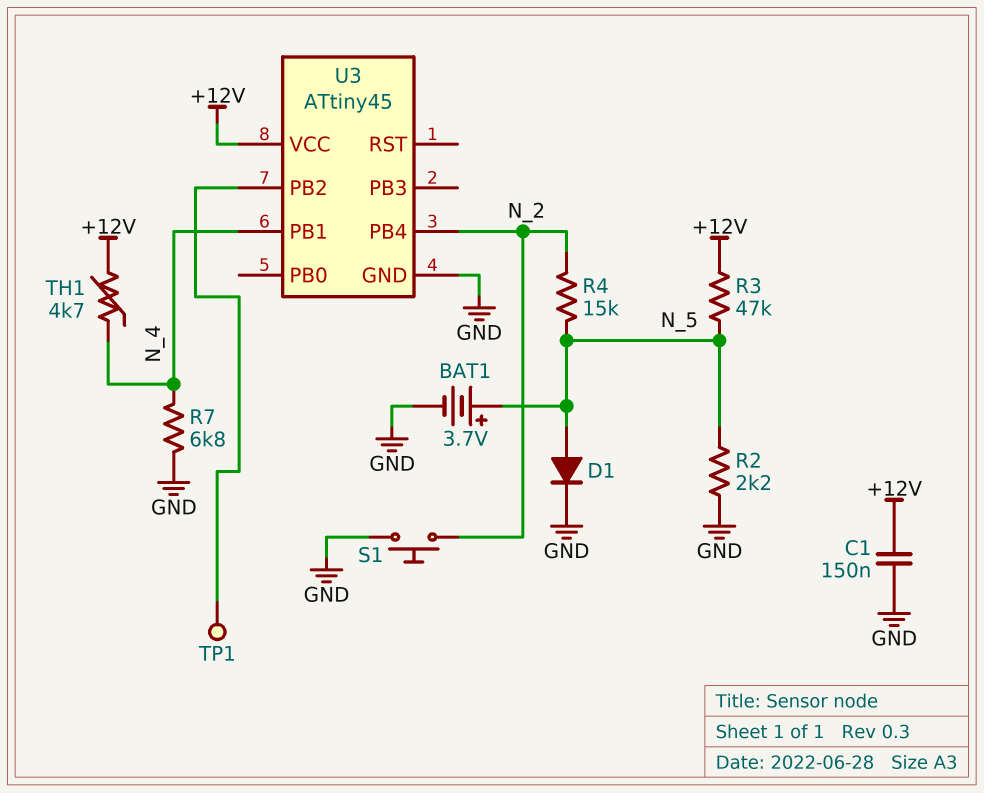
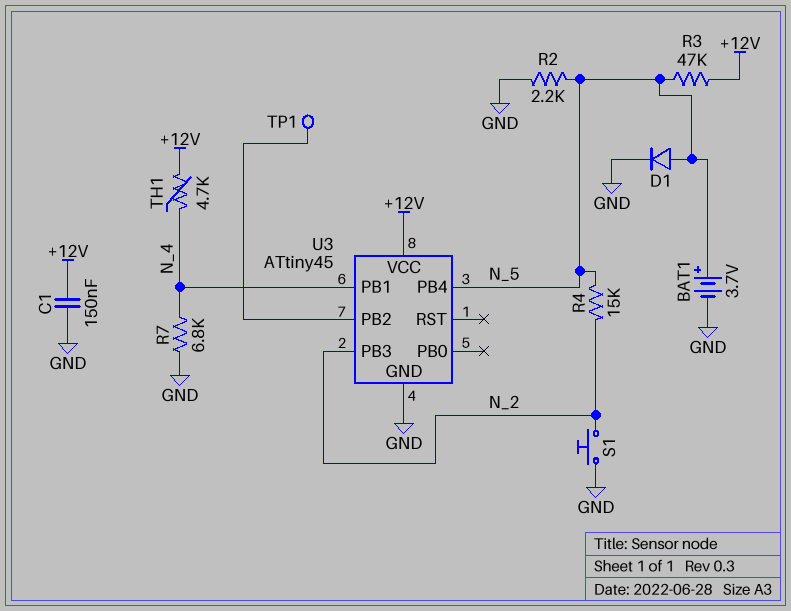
U3 pin PB3: none -> N_2
U3 pin PB4: N_2 -> N_5

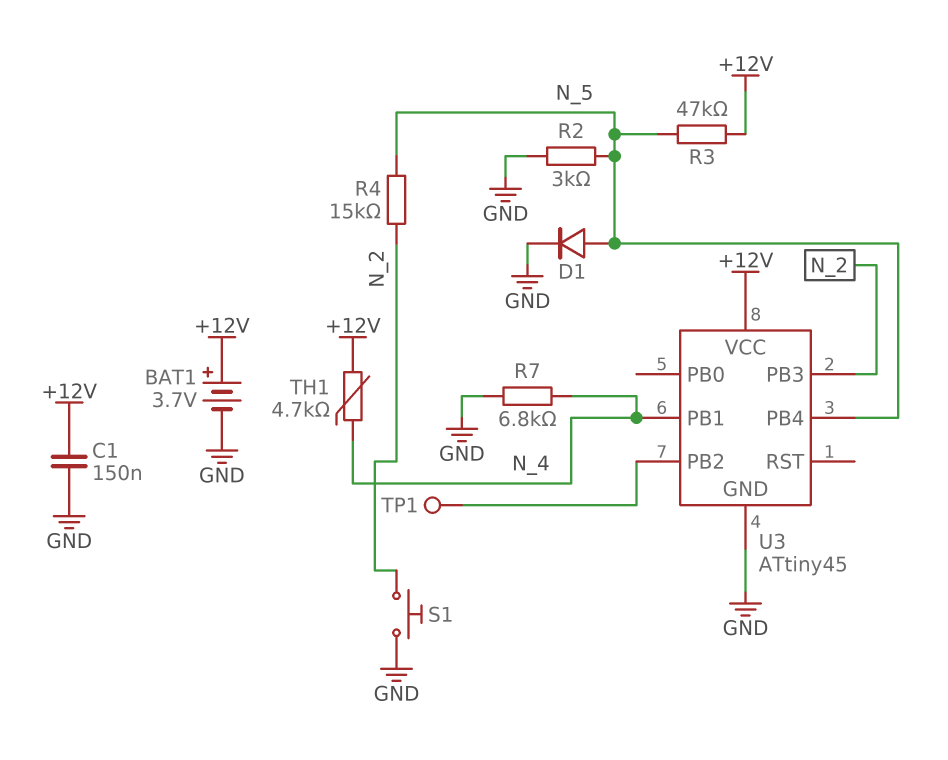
BAT1: 3.7V (plus N_5, minus GND) -> 3.7V (plus +12V, minus GND)
R2: 2.2k (GND, N_5) -> 3k (GND, N_5)

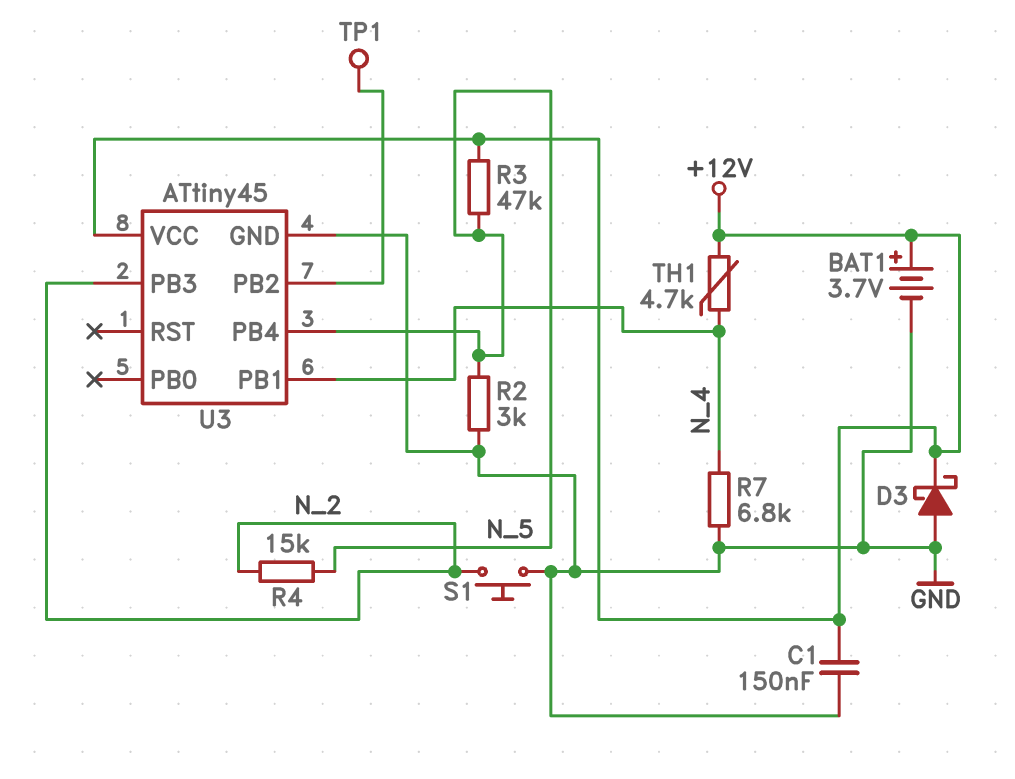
D1: diode (A N_5, K GND) -> none
D3: none -> schottky (A GND, K +12V)

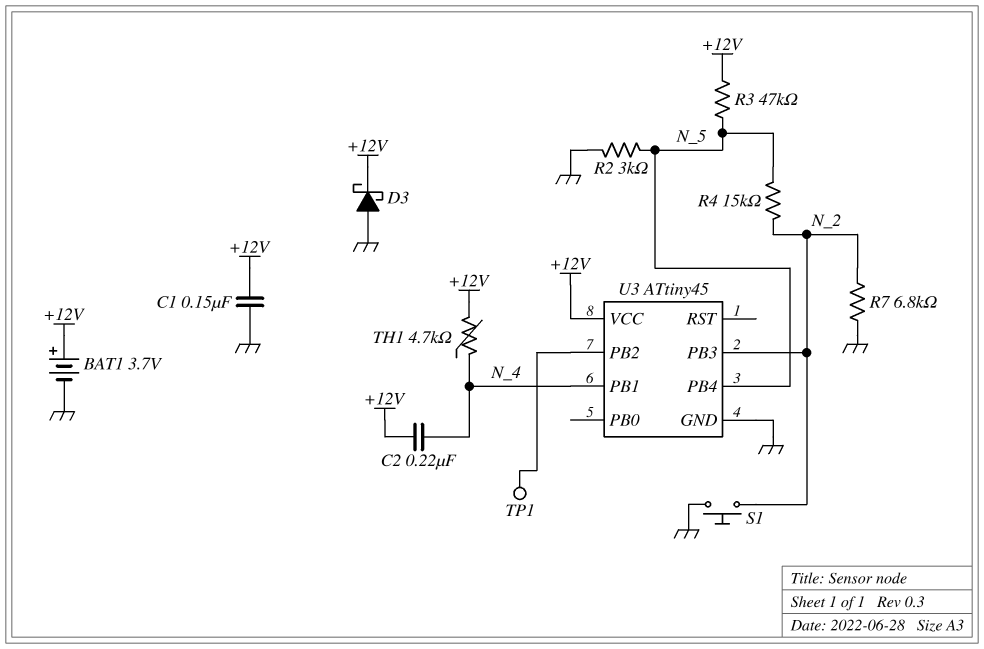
C2: none -> 220nF (+12V, N_4)
R7: 6.8k (GND, N_4) -> 6.8k (GND, N_2)

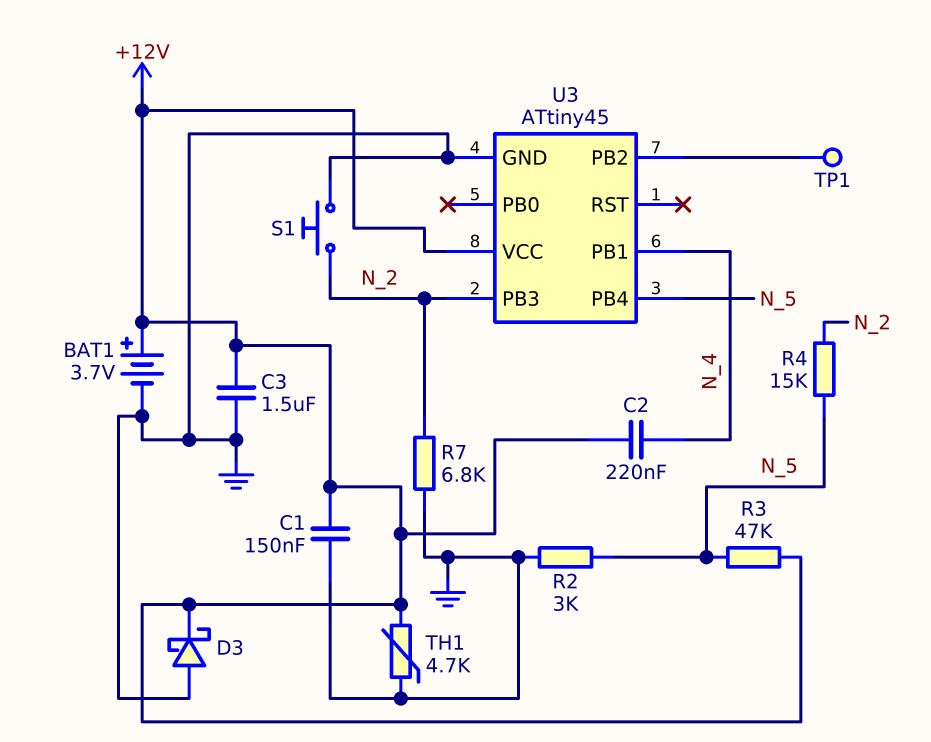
C3: none -> 1.5uF (+12V, GND)
TH1: 4.7k (+12V, N_4) -> 4.7k (+12V, GND)

